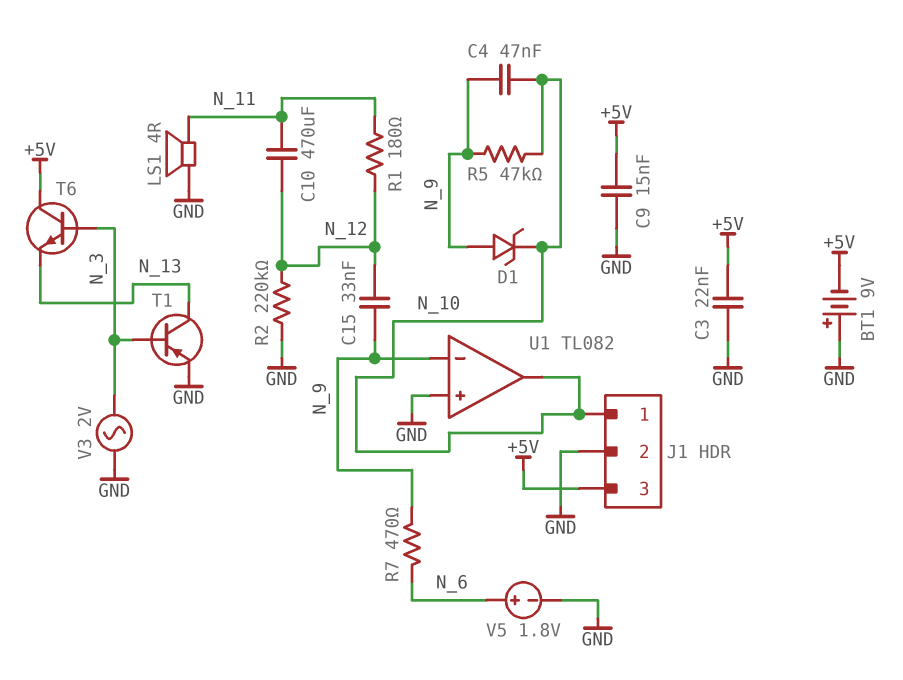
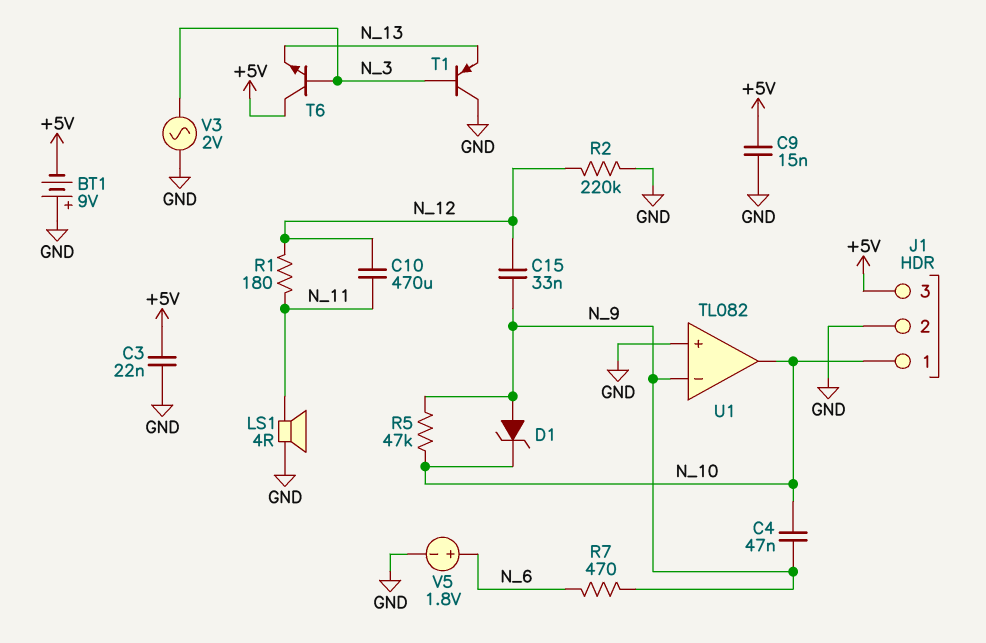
T1: PNP (B N_3, C N_13, E GND) -> PNP (B N_3, C GND, E N_13)

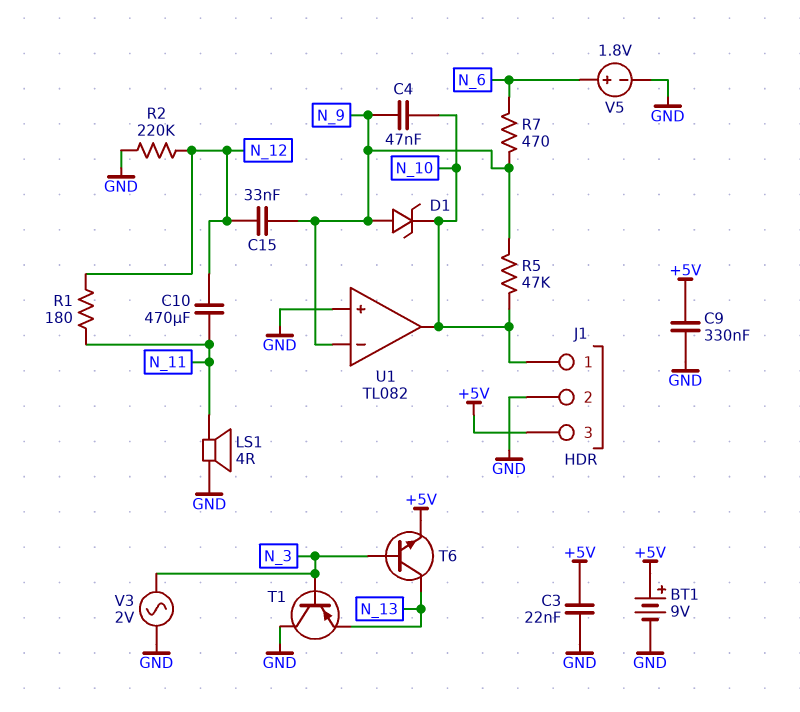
BT1: 9V (plus GND, minus +5V) -> 9V (plus +5V, minus GND)
C9: 15nF (+5V, GND) -> 330nF (+5V, GND)
T6: NPN (B N_3, C +5V, E N_13) -> NPN (B N_3, C N_13, E +5V)

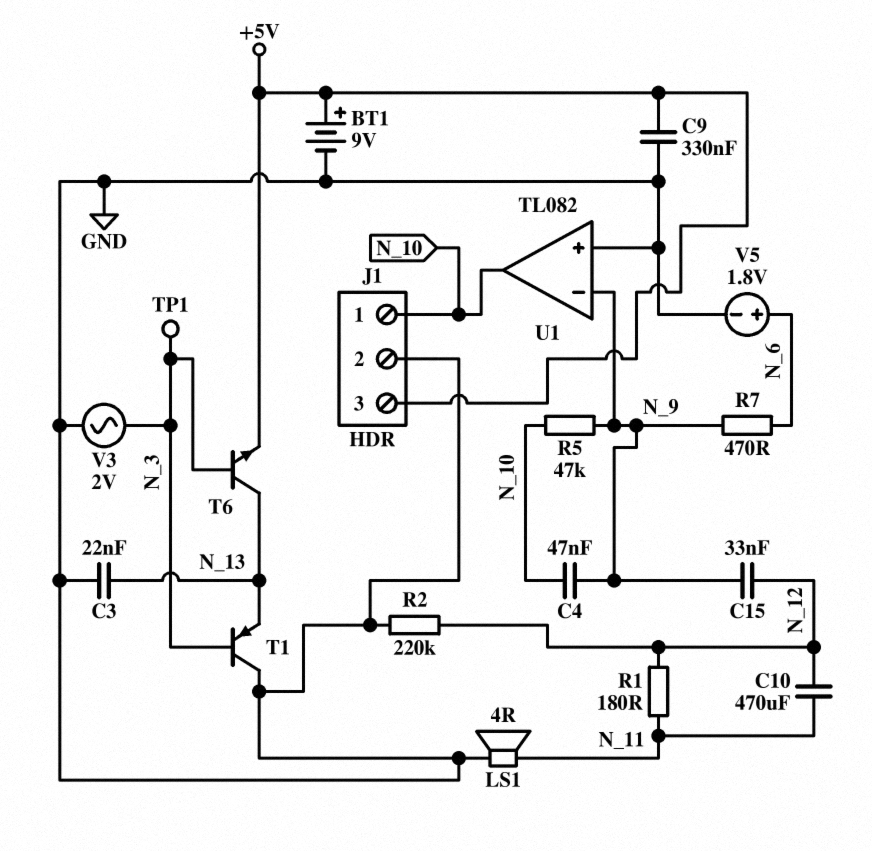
C3: 22nF (+5V, GND) -> 22nF (GND, N_13)
D1: zener (A N_9, K N_10) -> none
TP1: none -> test point (N_3)

